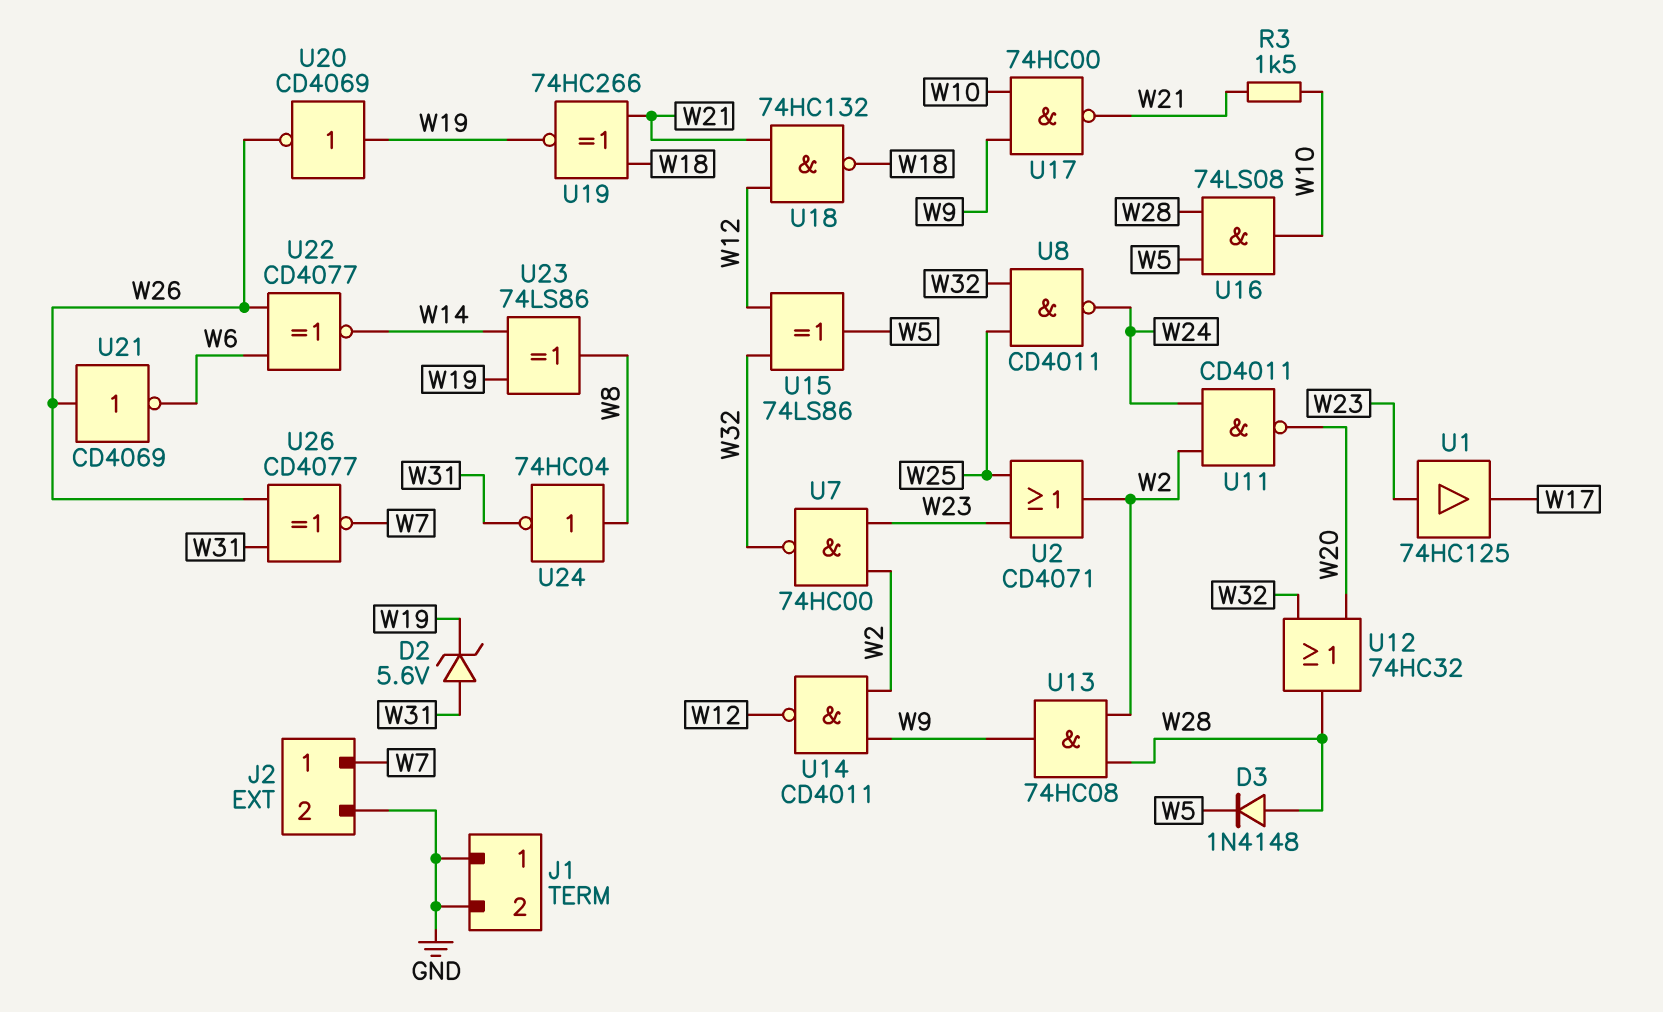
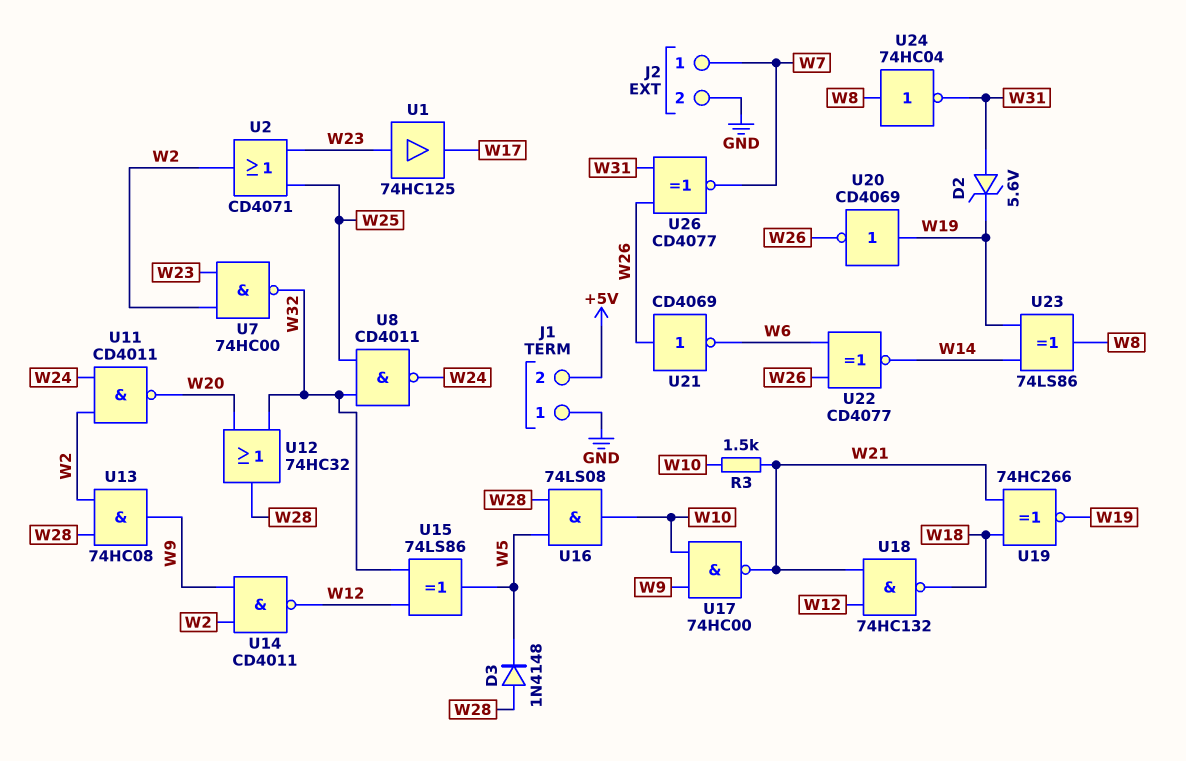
J1 pin 2: GND -> +5V

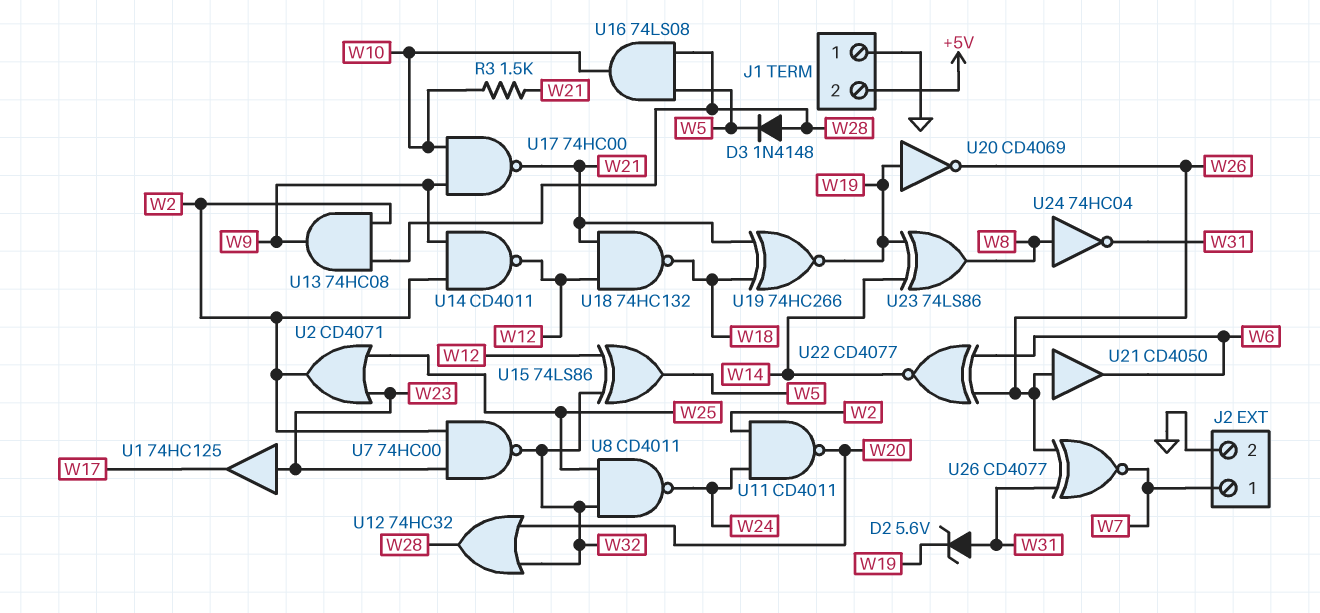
U21: NOT CD4069 (in W26, out W6) -> buffer CD4050 (in W26, out W6)

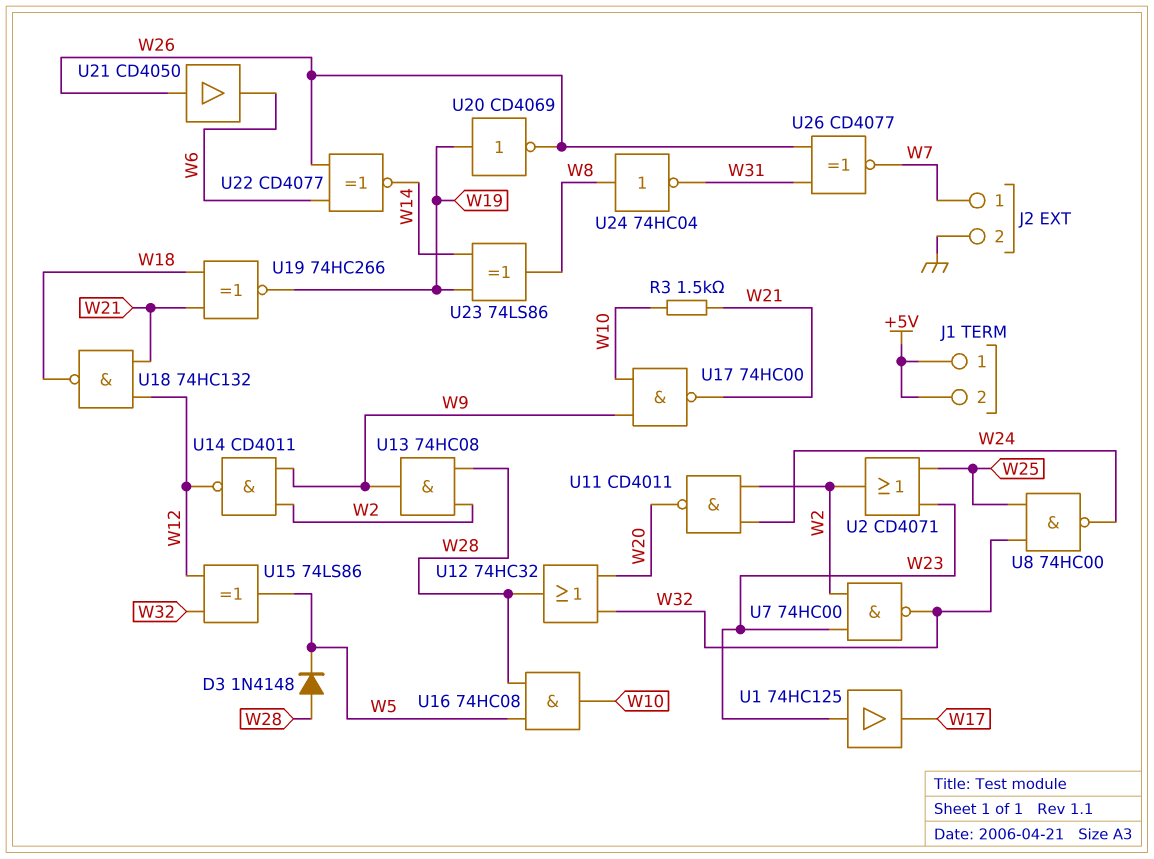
D2: zener 5.6V (A W31, K W19) -> none
J1 pin 1: GND -> +5V
U8: NAND CD4011 (in W25, in W32, out W24) -> NAND 74HC00 (in W25, in W32, out W24)
U16: AND 74LS08 (in W5, in W28, out W10) -> AND 74HC08 (in W5, in W28, out W10)

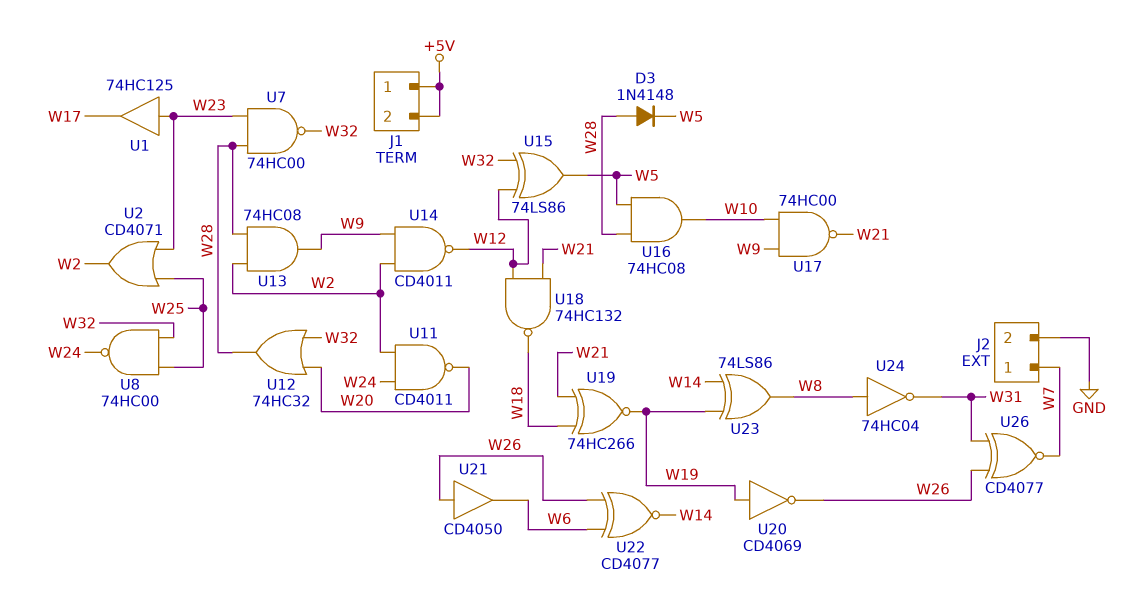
R3: 1.5k (W10, W21) -> none
U7: NAND 74HC00 (in W2, in W23, out W32) -> NAND 74HC00 (in W23, in W28, out W32)

